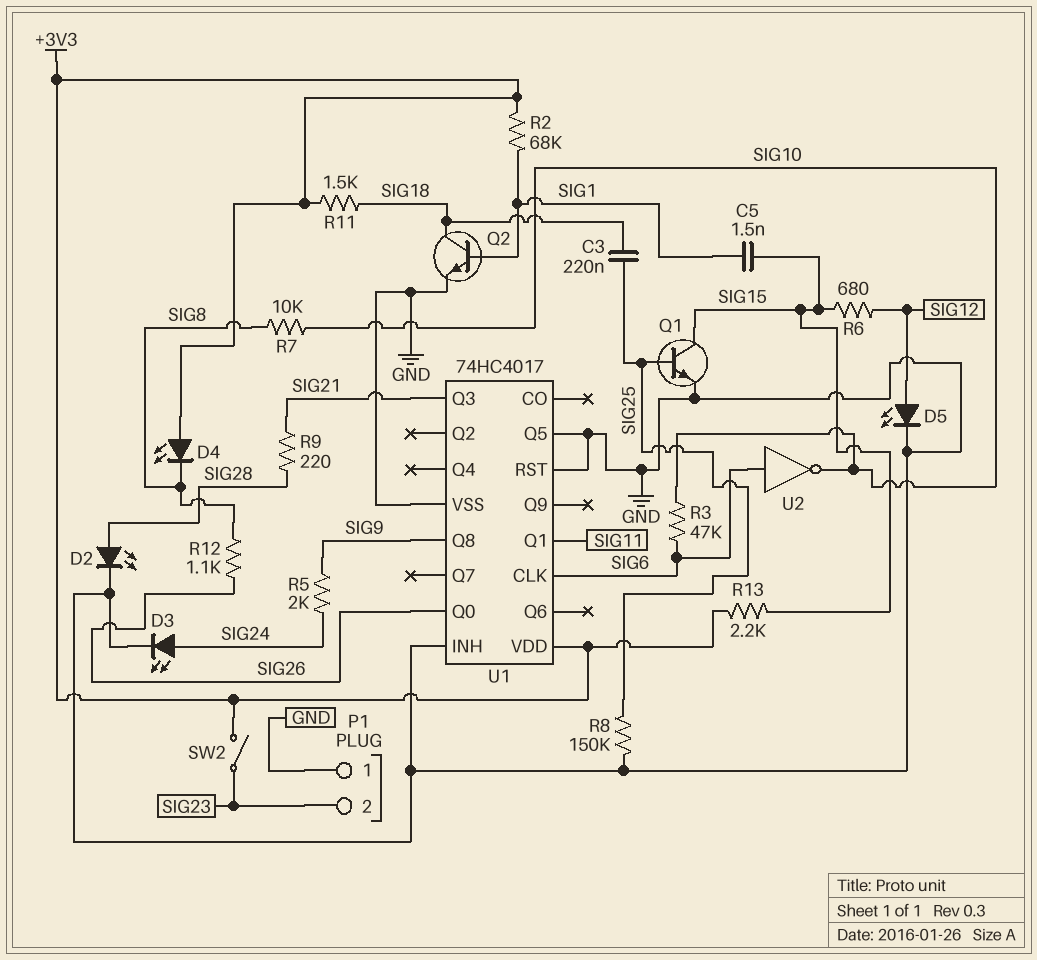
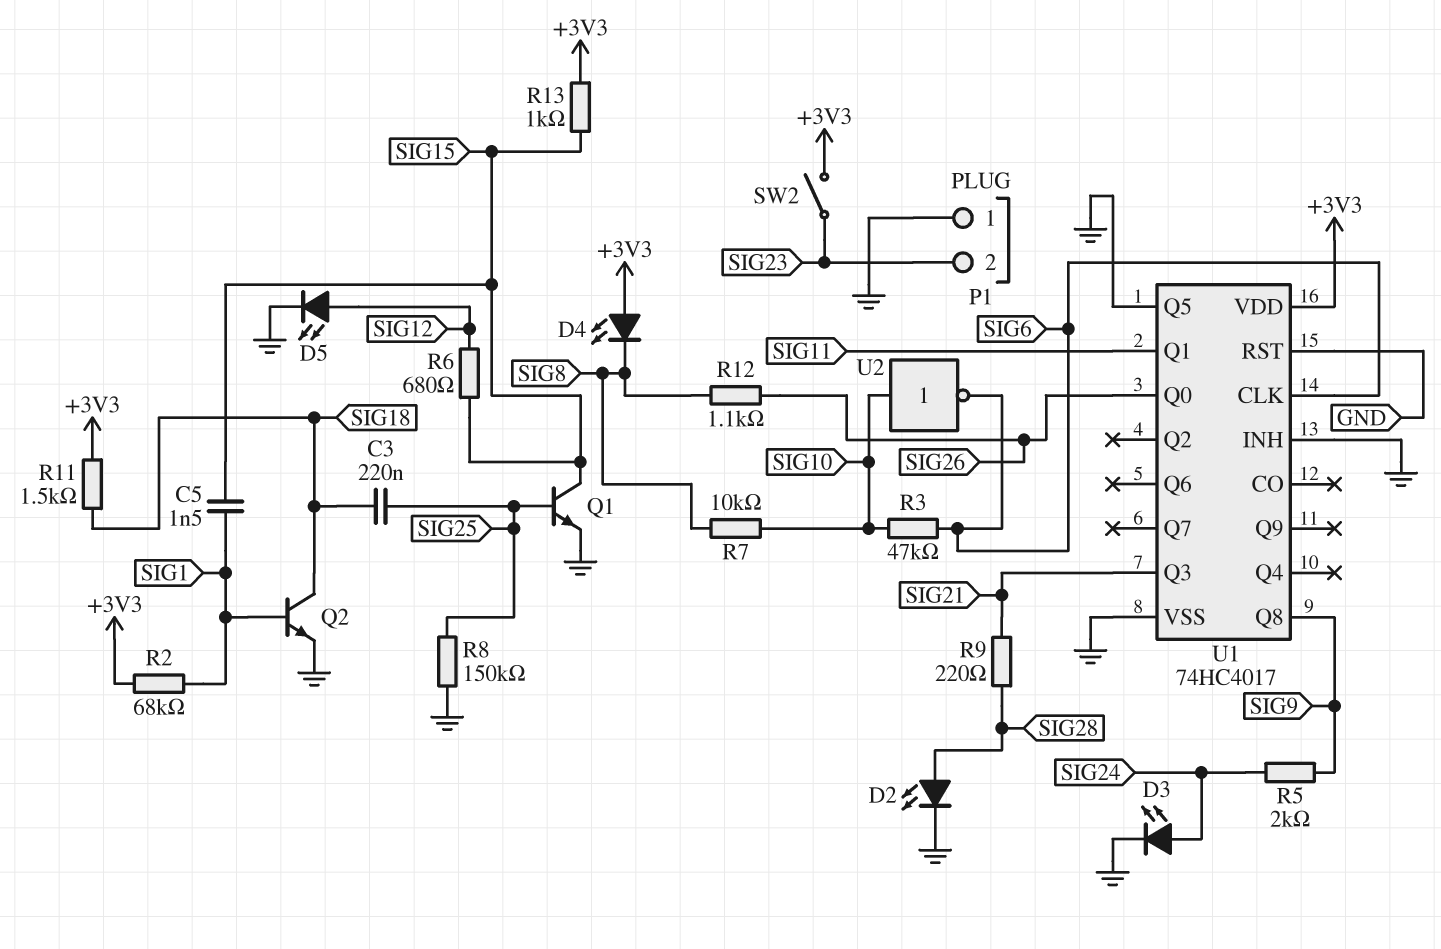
R13: 2.2k (+3V3, SIG15) -> 1k (+3V3, SIG15)
U2: NOT (in SIG6, out SIG10) -> NOT (in SIG10, out SIG6)

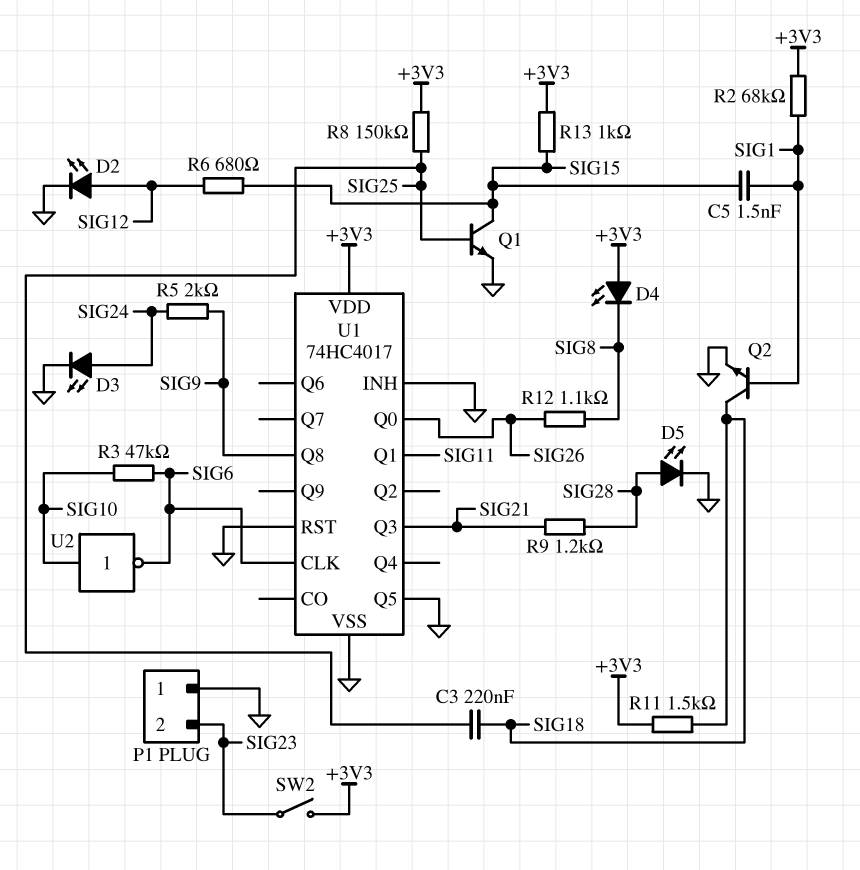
D2: LED (A SIG28, K GND) -> LED (A SIG12, K GND)
D5: LED (A SIG12, K GND) -> LED (A SIG28, K GND)
R7: 10k (SIG8, SIG10) -> none
R8: 150k (GND, SIG25) -> 150k (+3V3, SIG25)
R9: 220 (SIG21, SIG28) -> 1.2k (SIG21, SIG28)

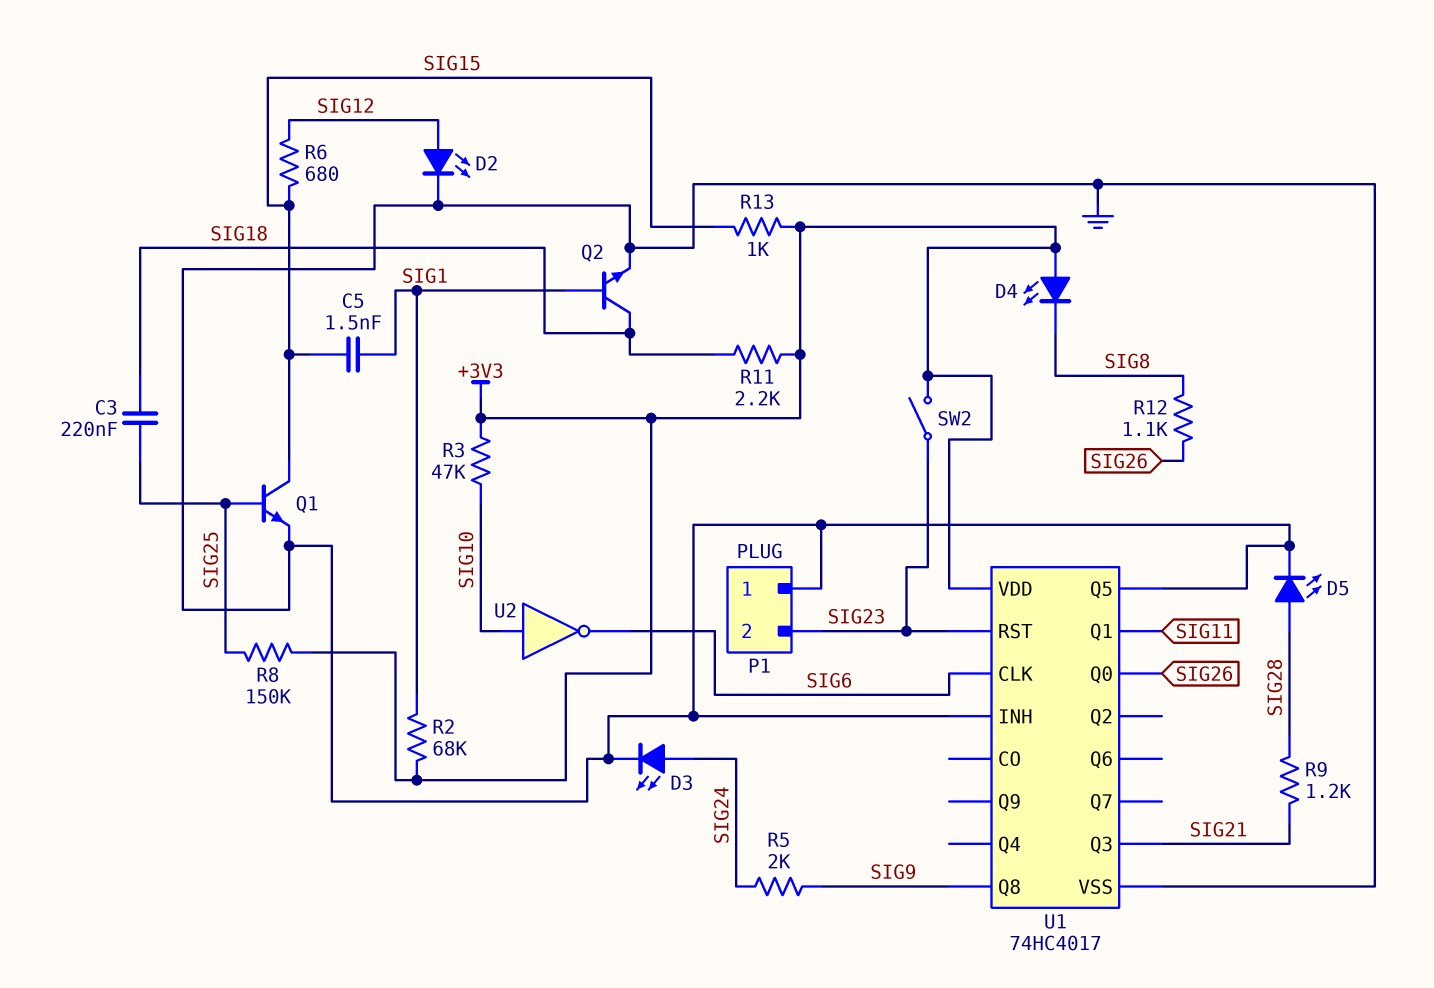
R3: 47k (SIG6, SIG10) -> 47k (+3V3, SIG10)
R11: 1.5k (+3V3, SIG18) -> 2.2k (+3V3, SIG18)
U1 pin RST: GND -> SIG23

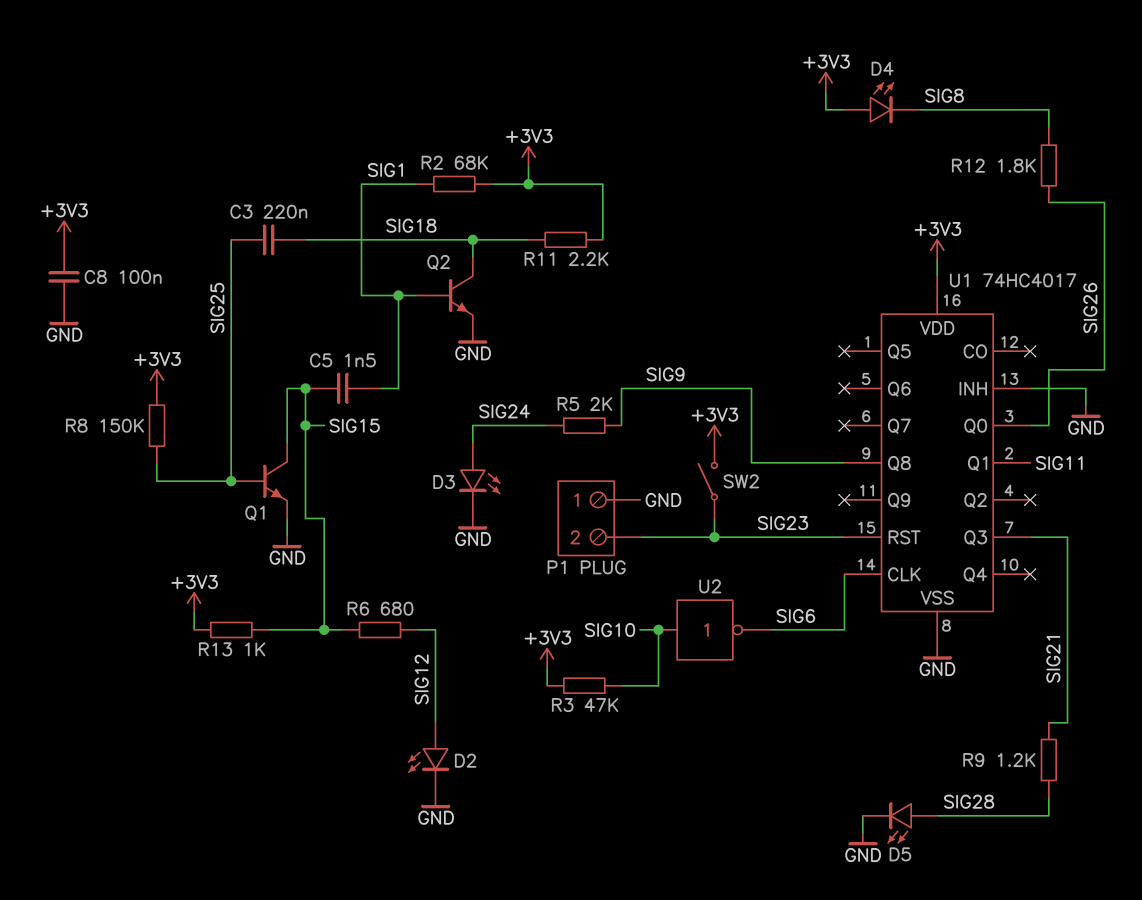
C8: none -> 100nF (+3V3, GND)
R12: 1.1k (SIG8, SIG26) -> 1.8k (SIG8, SIG26)
U1 pin Q5: GND -> none

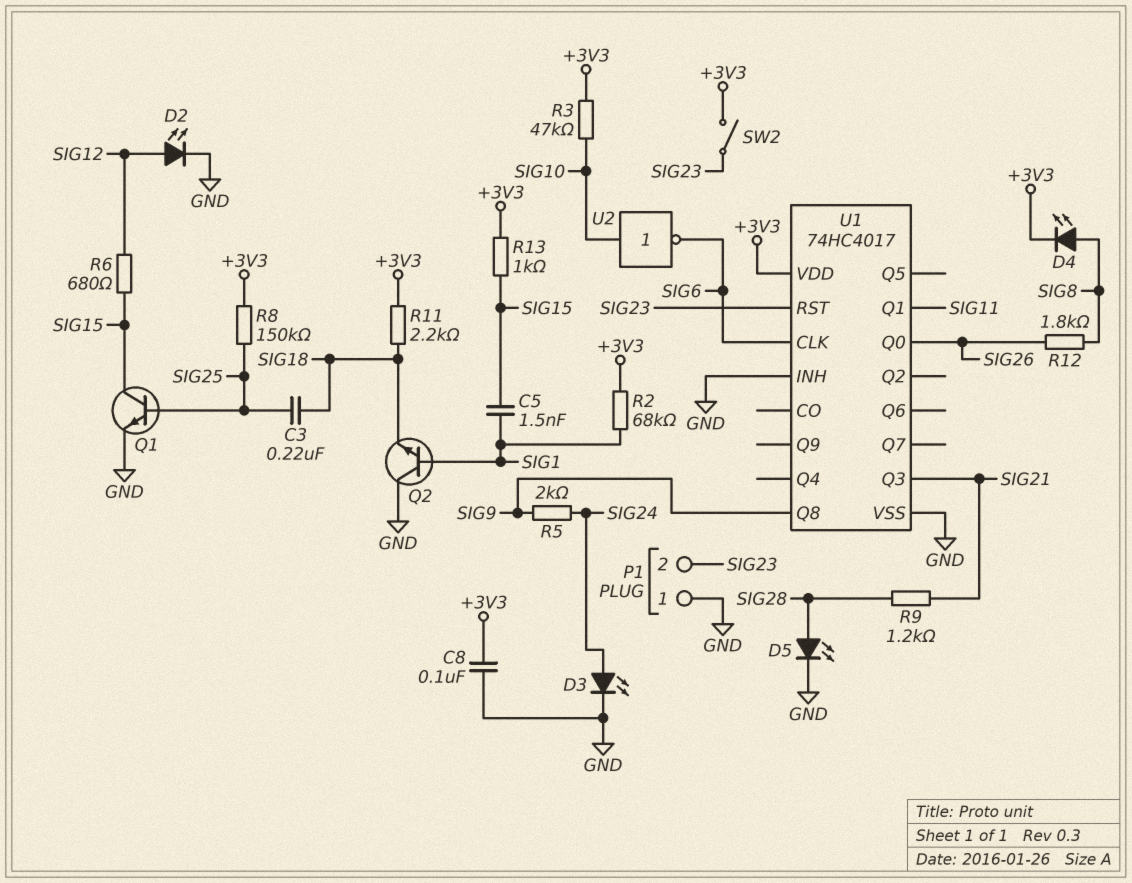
D4: LED (A +3V3, K SIG8) -> LED (A SIG8, K +3V3)
Q2: NPN (B SIG1, C SIG18, E GND) -> NPN (B SIG1, C GND, E SIG18)

